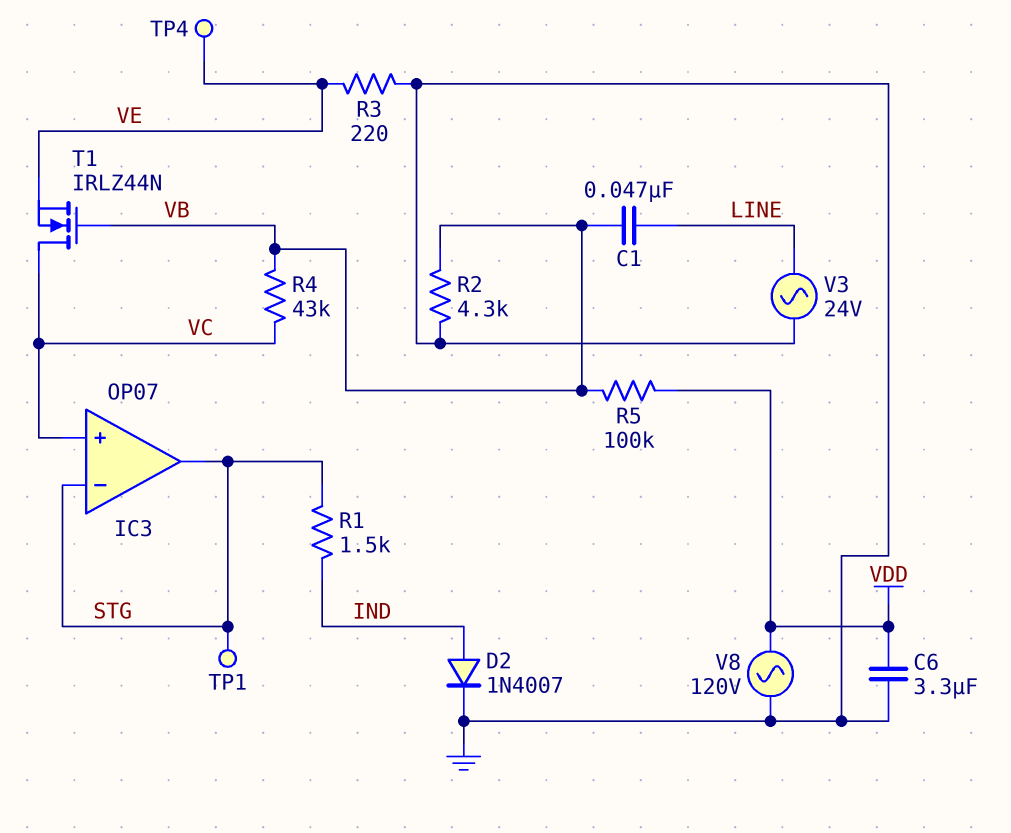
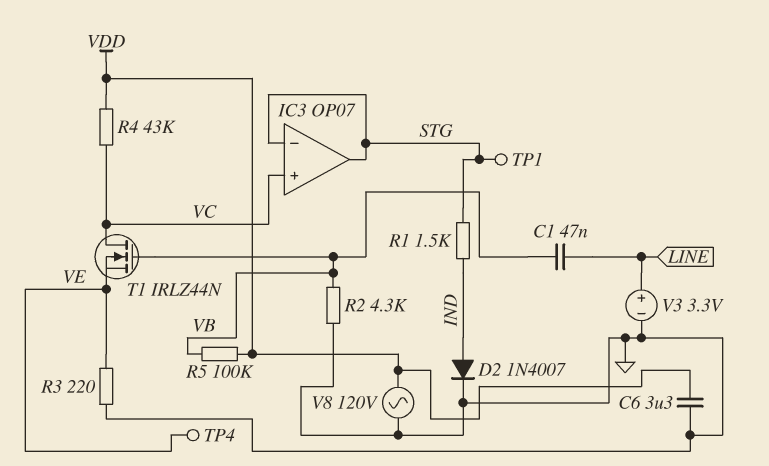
R4: 43k (VB, VC) -> 43k (VC, VDD)
V3: AC 24V (GND, LINE) -> 3.3V (plus LINE, minus GND)

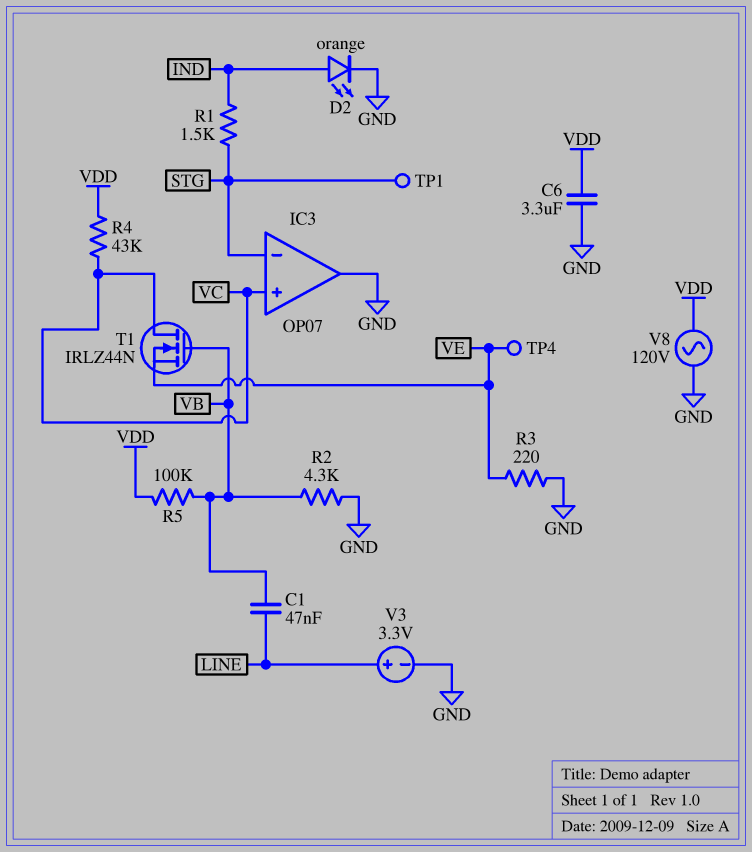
D2: diode 1N4007 (A IND, K GND) -> LED orange (A IND, K GND)
IC3 pin out: STG -> GND

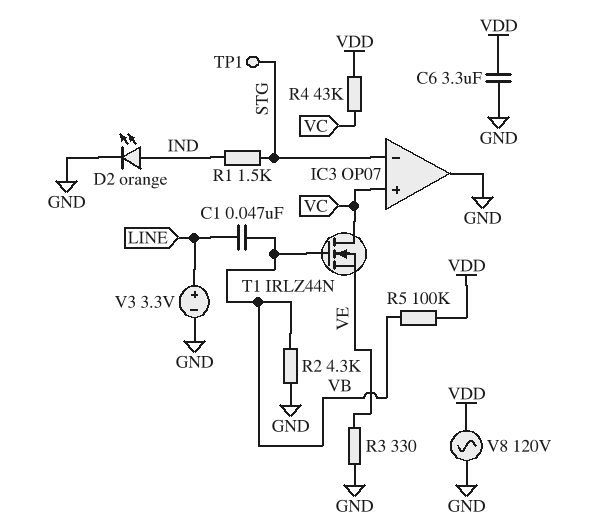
R3: 220 (GND, VE) -> 330 (GND, VE)
TP4: test point (VE) -> none

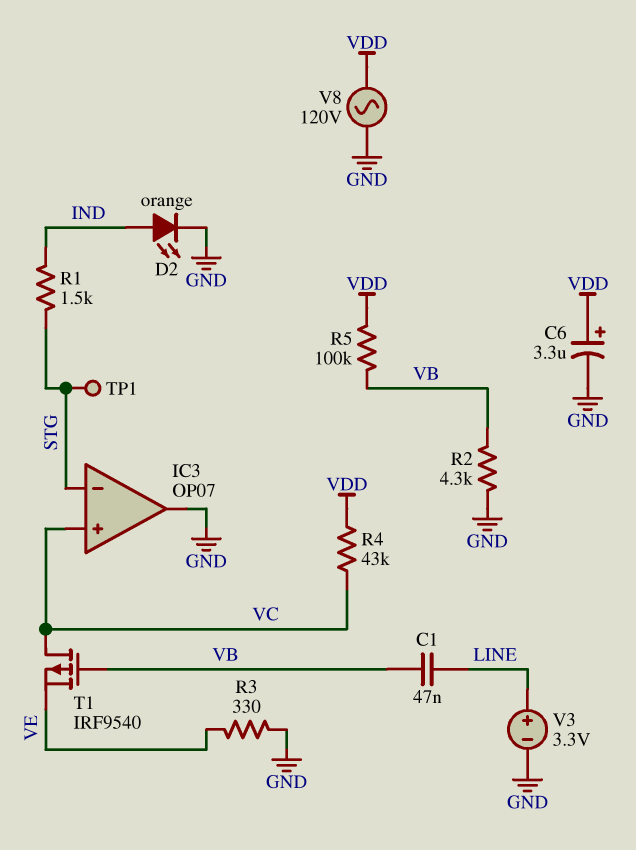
C6: 3.3uF (GND, VDD) -> 3.3uF (plus VDD, minus GND)
T1: NMOS IRLZ44N (G VB, D VC, S VE) -> PMOS IRF9540 (G VB, D VC, S VE)

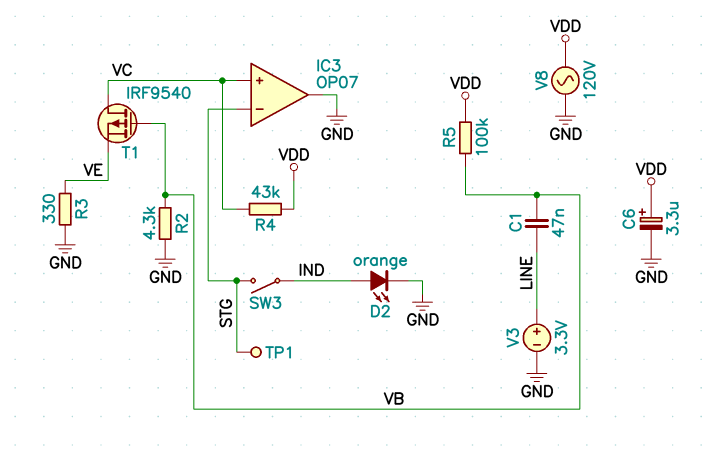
R1: 1.5k (IND, STG) -> none
SW3: none -> switch (IND, STG)

